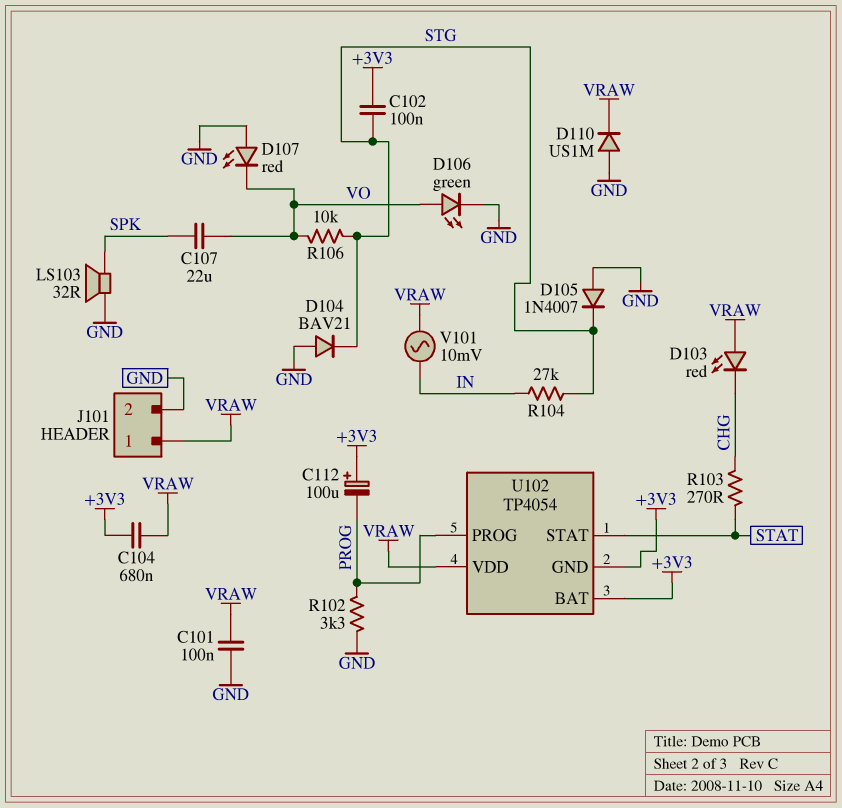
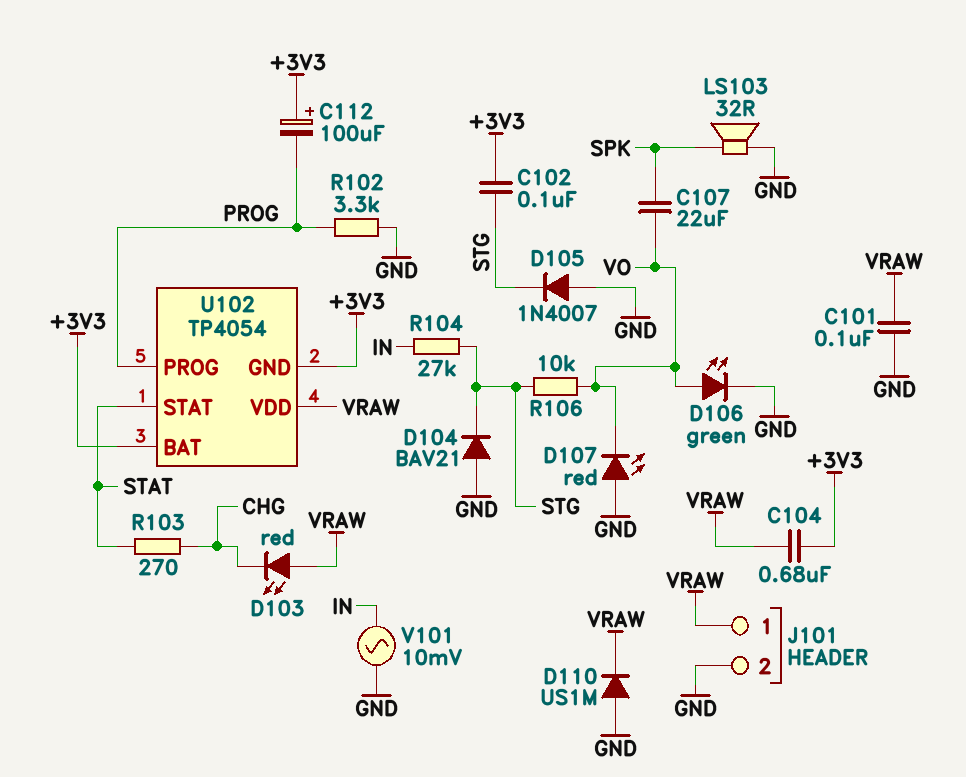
V101: AC 10mV (IN, VRAW) -> AC 10mV (GND, IN)

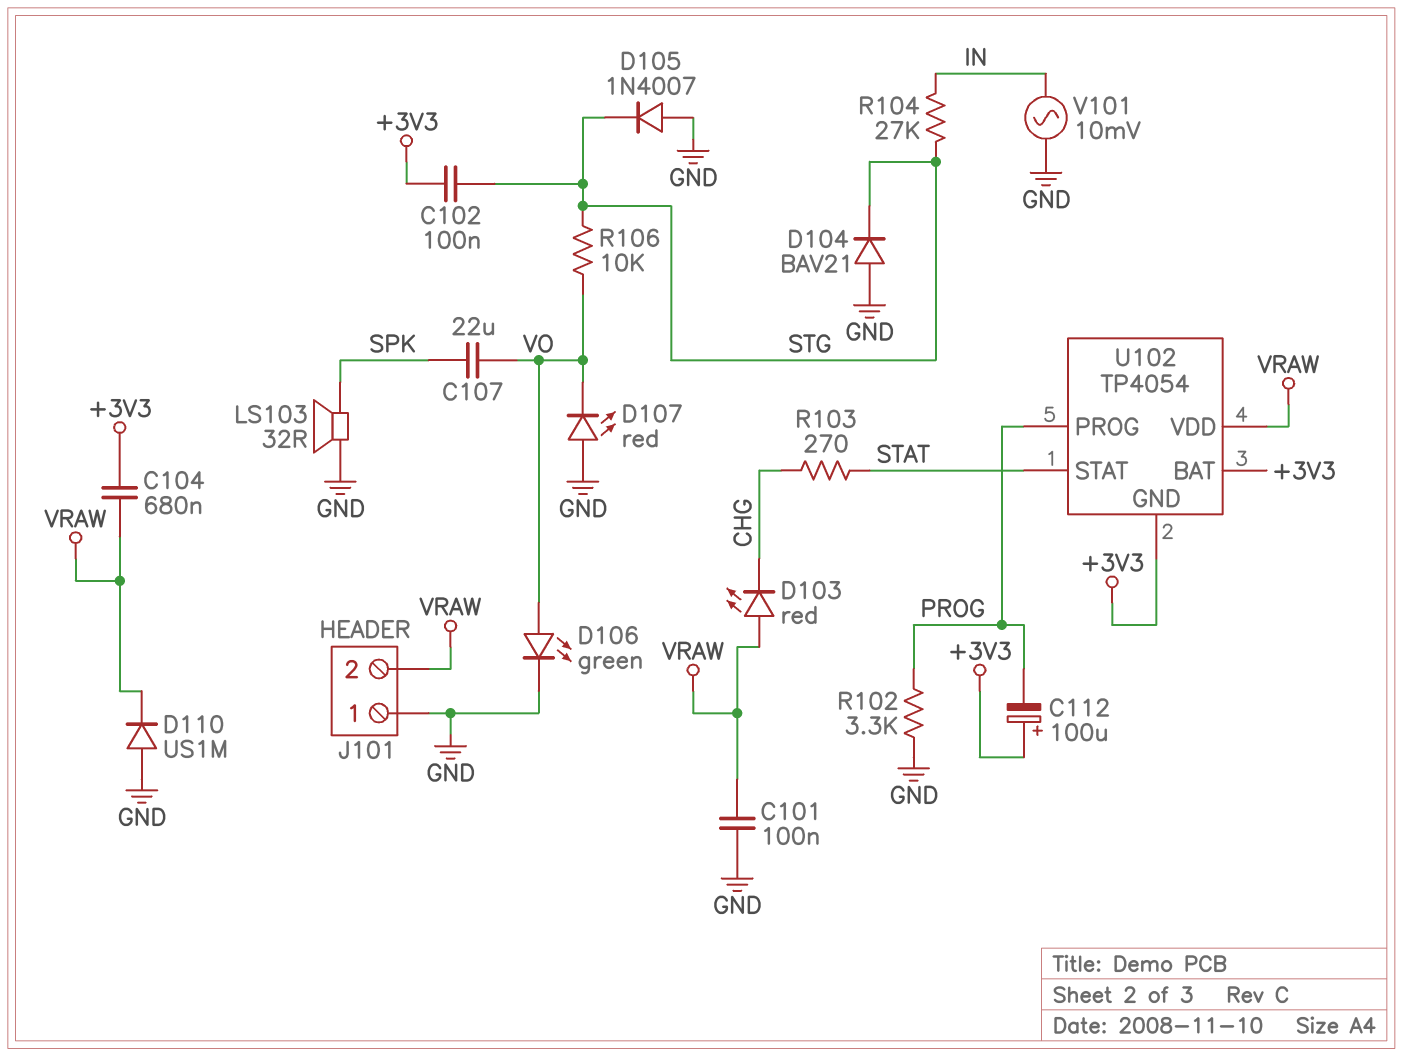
J101 pin 1: VRAW -> GND
J101 pin 2: GND -> VRAW

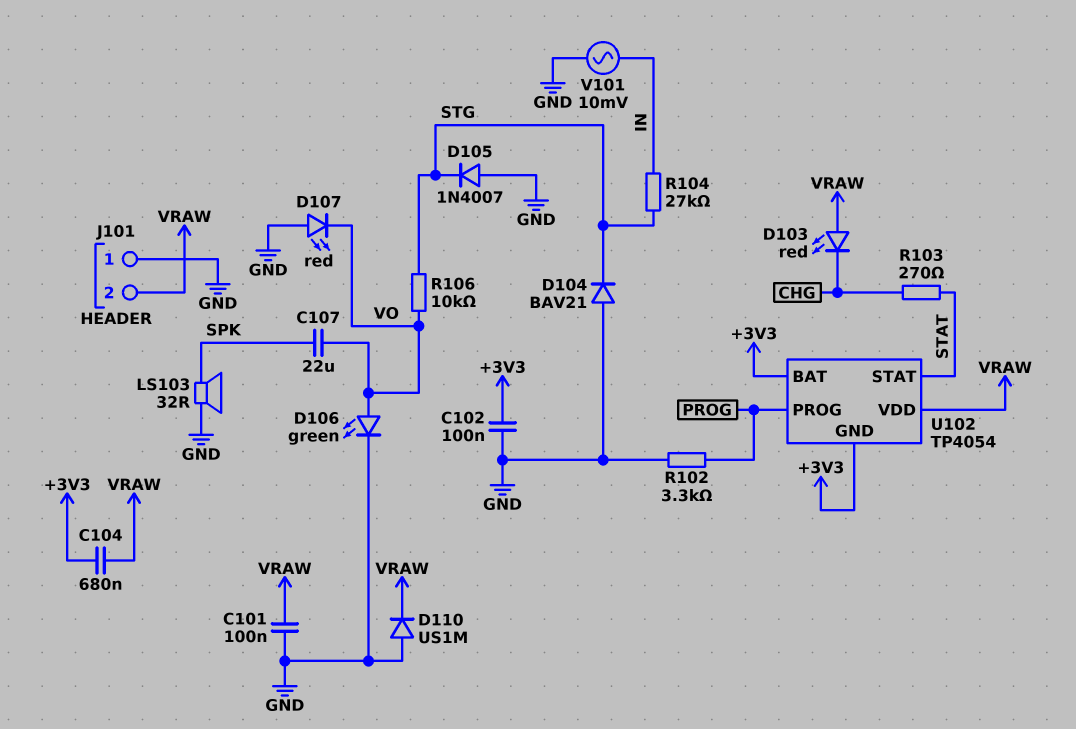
C102: 100nF (+3V3, STG) -> 100nF (+3V3, GND)
C112: 100uF (plus +3V3, minus PROG) -> none

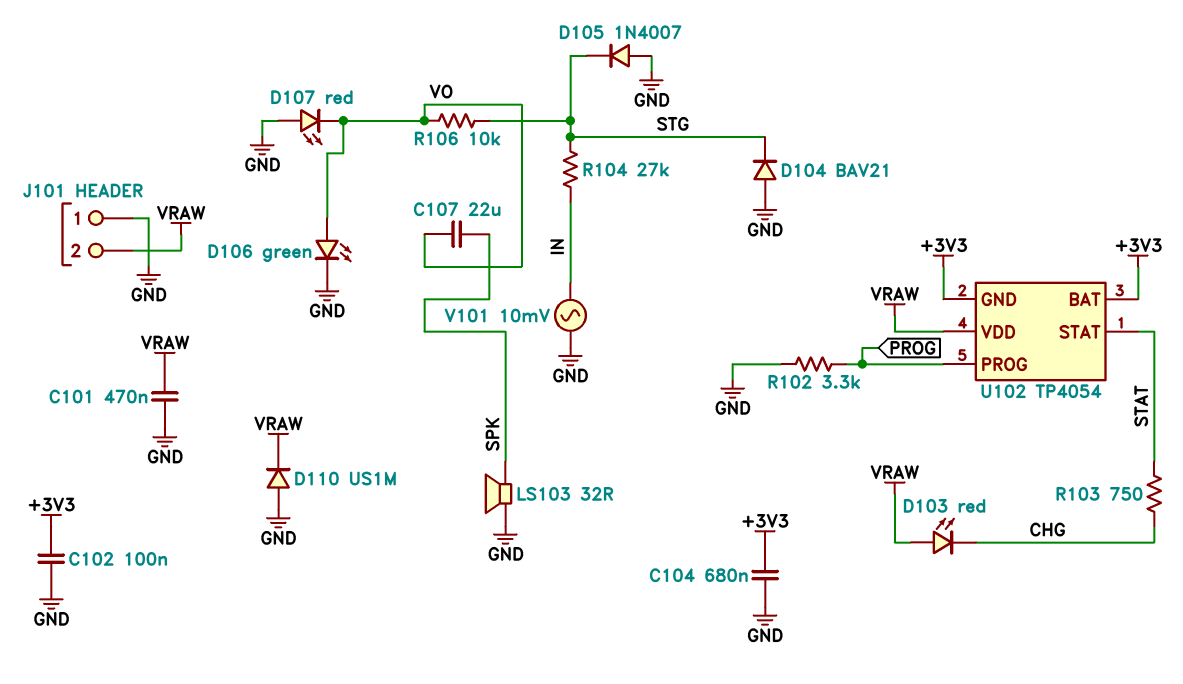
C101: 100nF (GND, VRAW) -> 470nF (GND, VRAW)
C104: 680nF (+3V3, VRAW) -> 680nF (+3V3, GND)
R103: 270 (CHG, STAT) -> 750 (CHG, STAT)

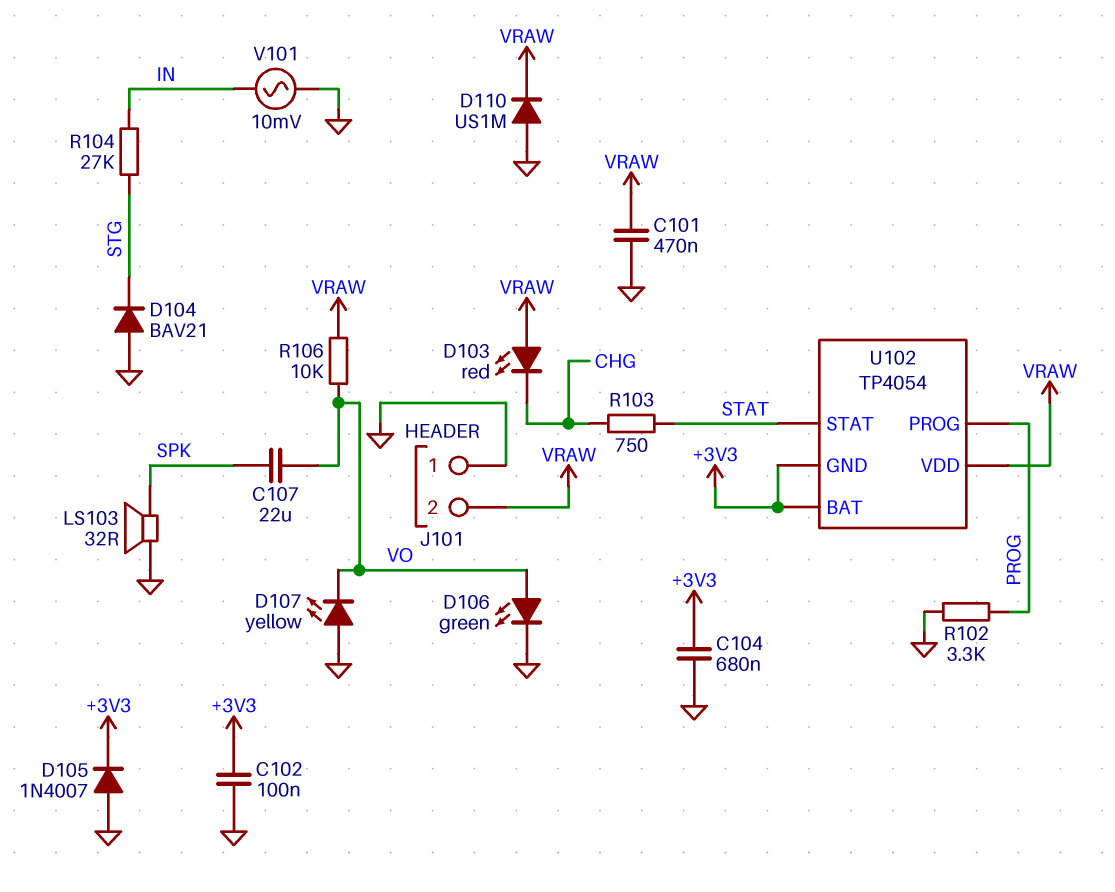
D105: diode 1N4007 (A GND, K STG) -> diode 1N4007 (A GND, K +3V3)
D107: LED red (A GND, K VO) -> LED yellow (A GND, K VO)
R106: 10k (STG, VO) -> 10k (VO, VRAW)

